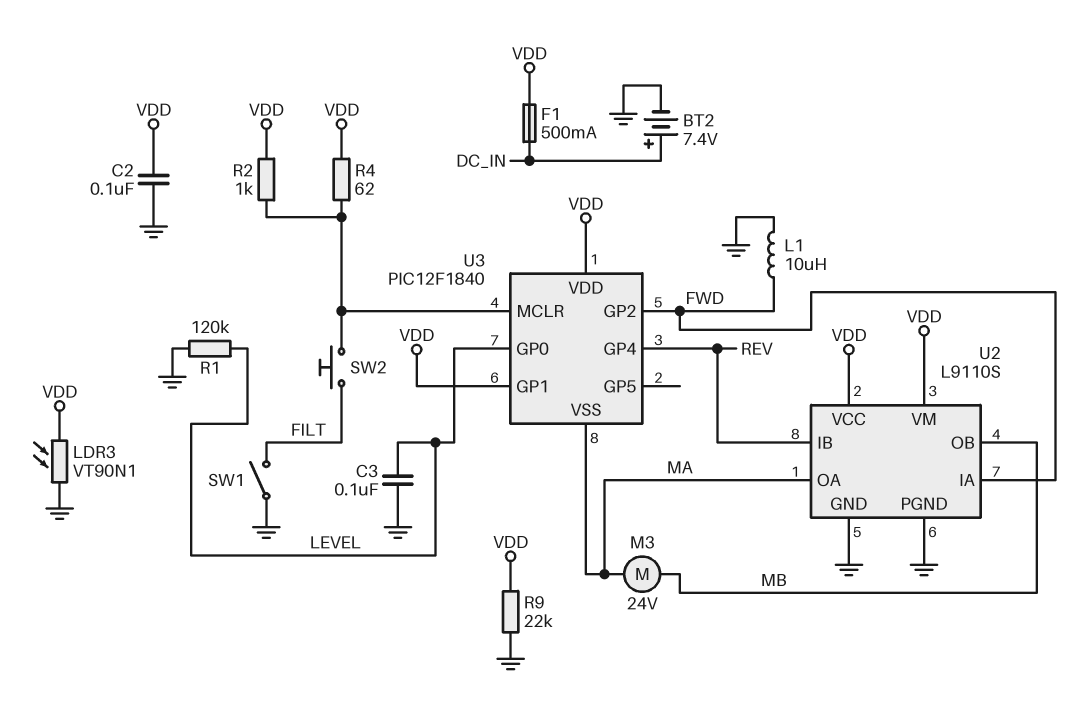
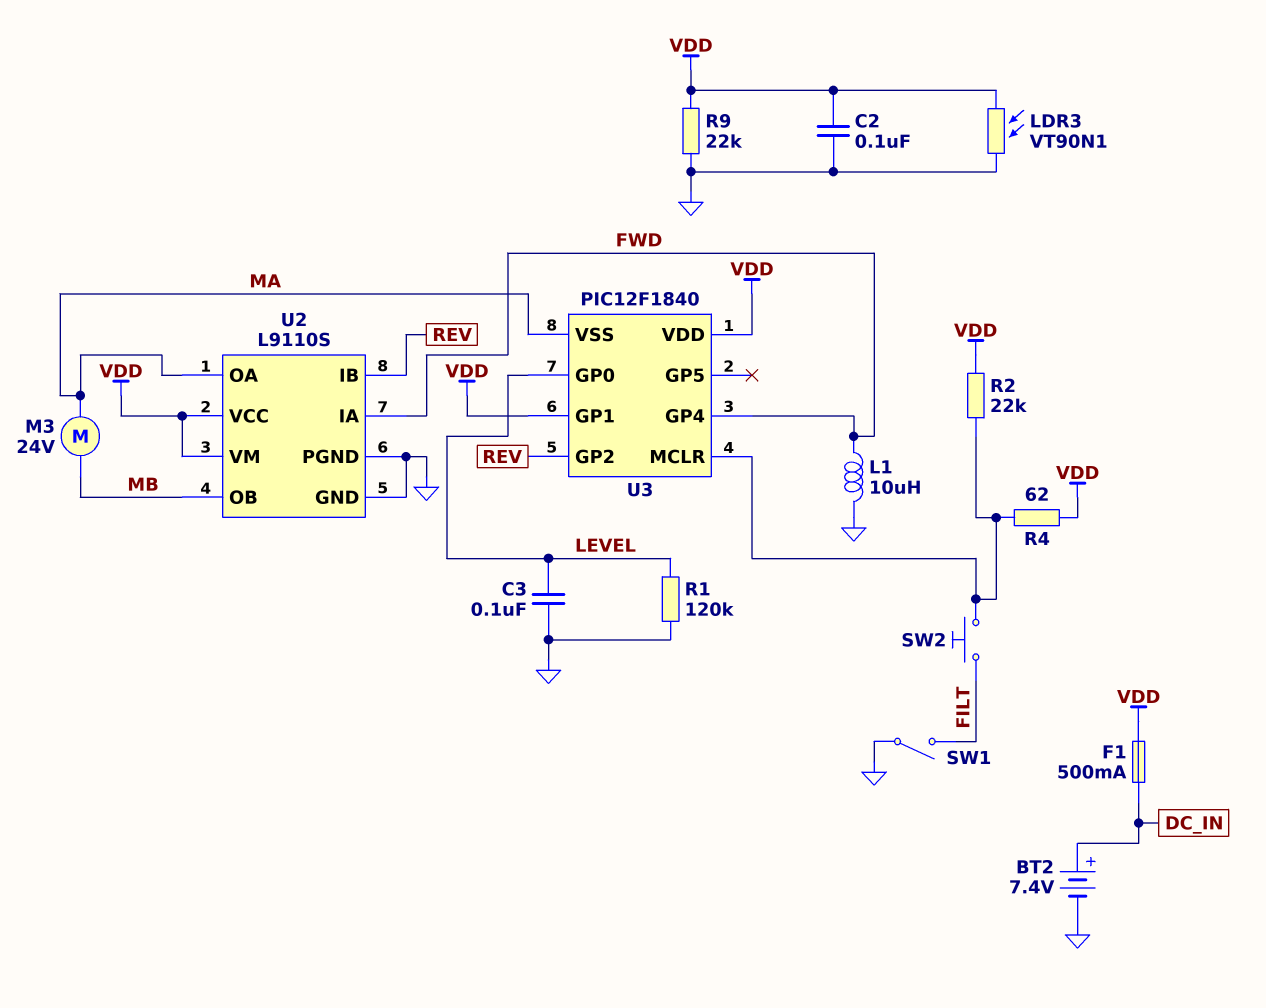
R2: 1k (U3/MCLR, VDD) -> 22k (U3/MCLR, VDD)
U3 pin GP2: FWD -> REV
U3 pin GP4: REV -> FWD

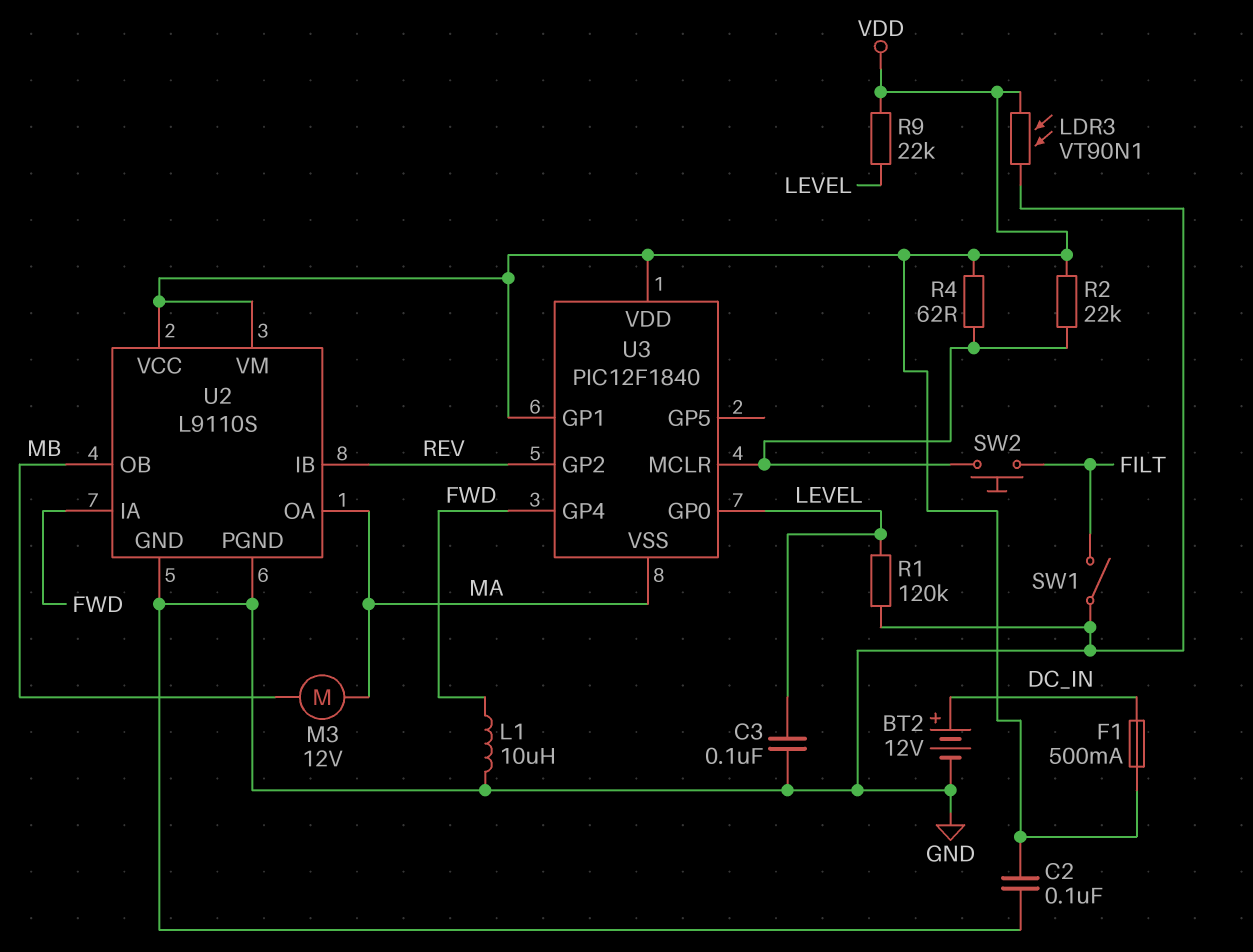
BT2: 7.4V (plus DC_IN, minus GND) -> 12V (plus DC_IN, minus GND)
M3: motor 24V (MA, MB) -> motor 12V (MA, MB)
R9: 22k (GND, VDD) -> 22k (LEVEL, VDD)

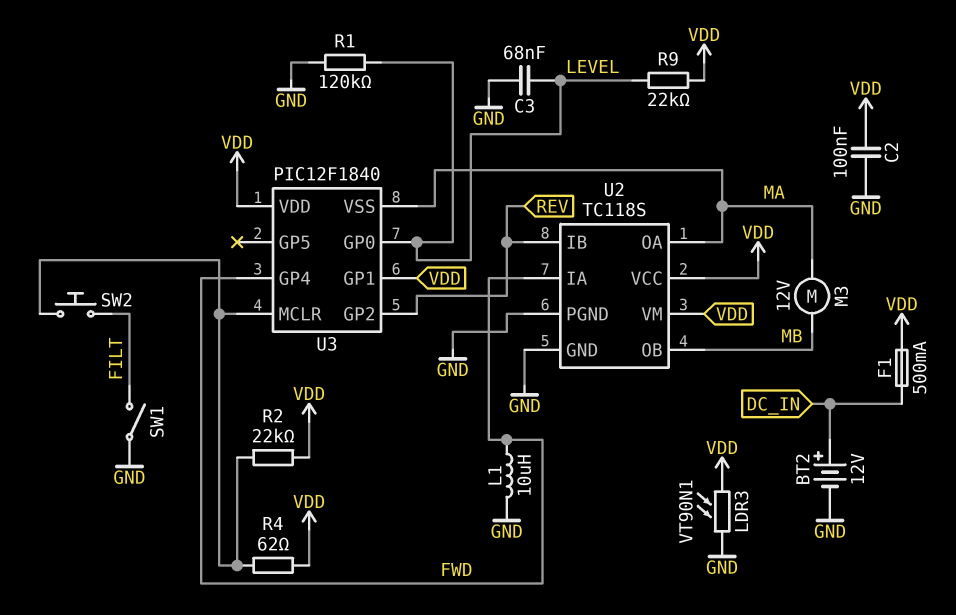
C3: 100nF (GND, LEVEL) -> 68nF (GND, LEVEL)
U2: L9110S -> TC118S

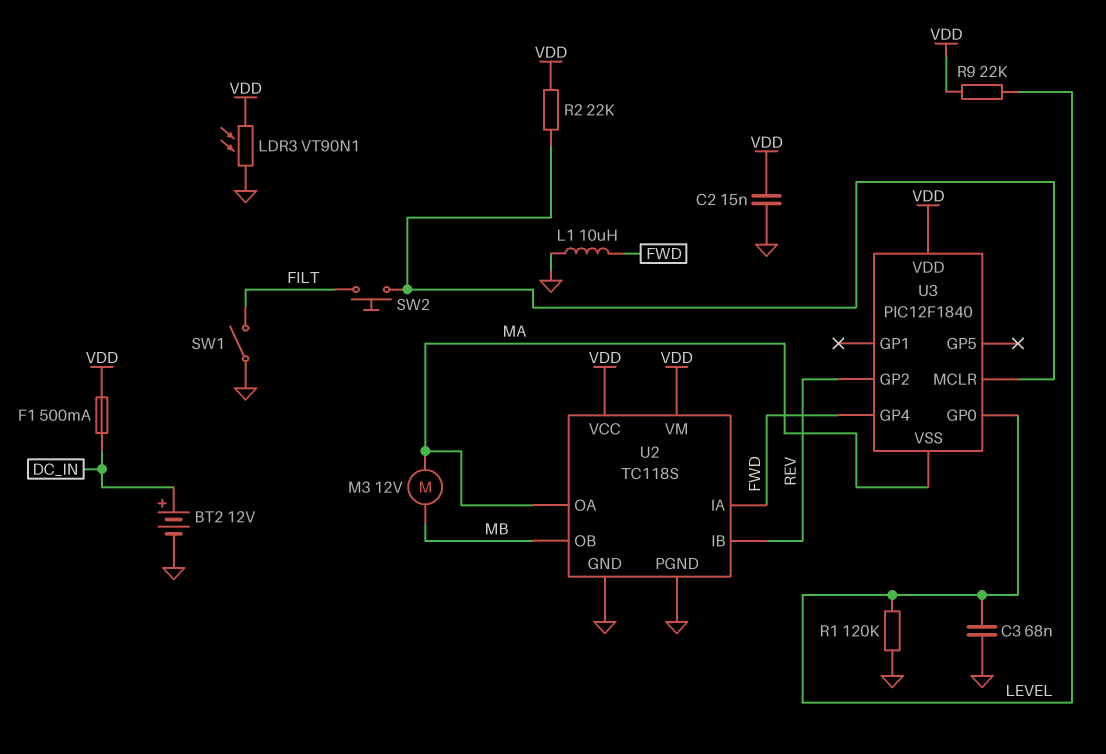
C2: 100nF (GND, VDD) -> 15nF (GND, VDD)
R4: 62 (U3/MCLR, VDD) -> none
U3 pin GP1: VDD -> none

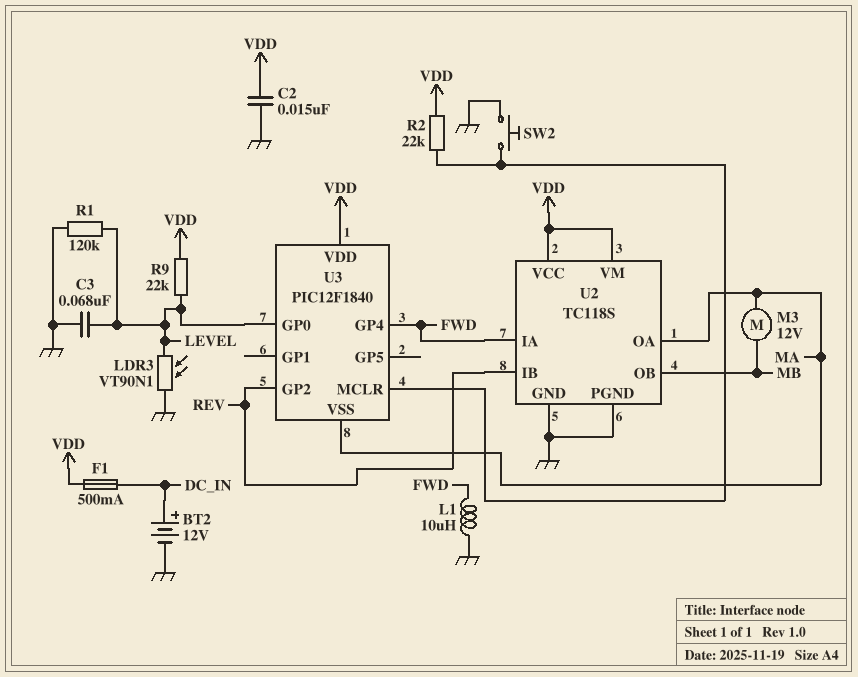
LDR3: VT90N1 (GND, VDD) -> VT90N1 (GND, LEVEL)
SW1: switch (FILT, GND) -> none
SW2: button (FILT, U3/MCLR) -> button (GND, U3/MCLR)

